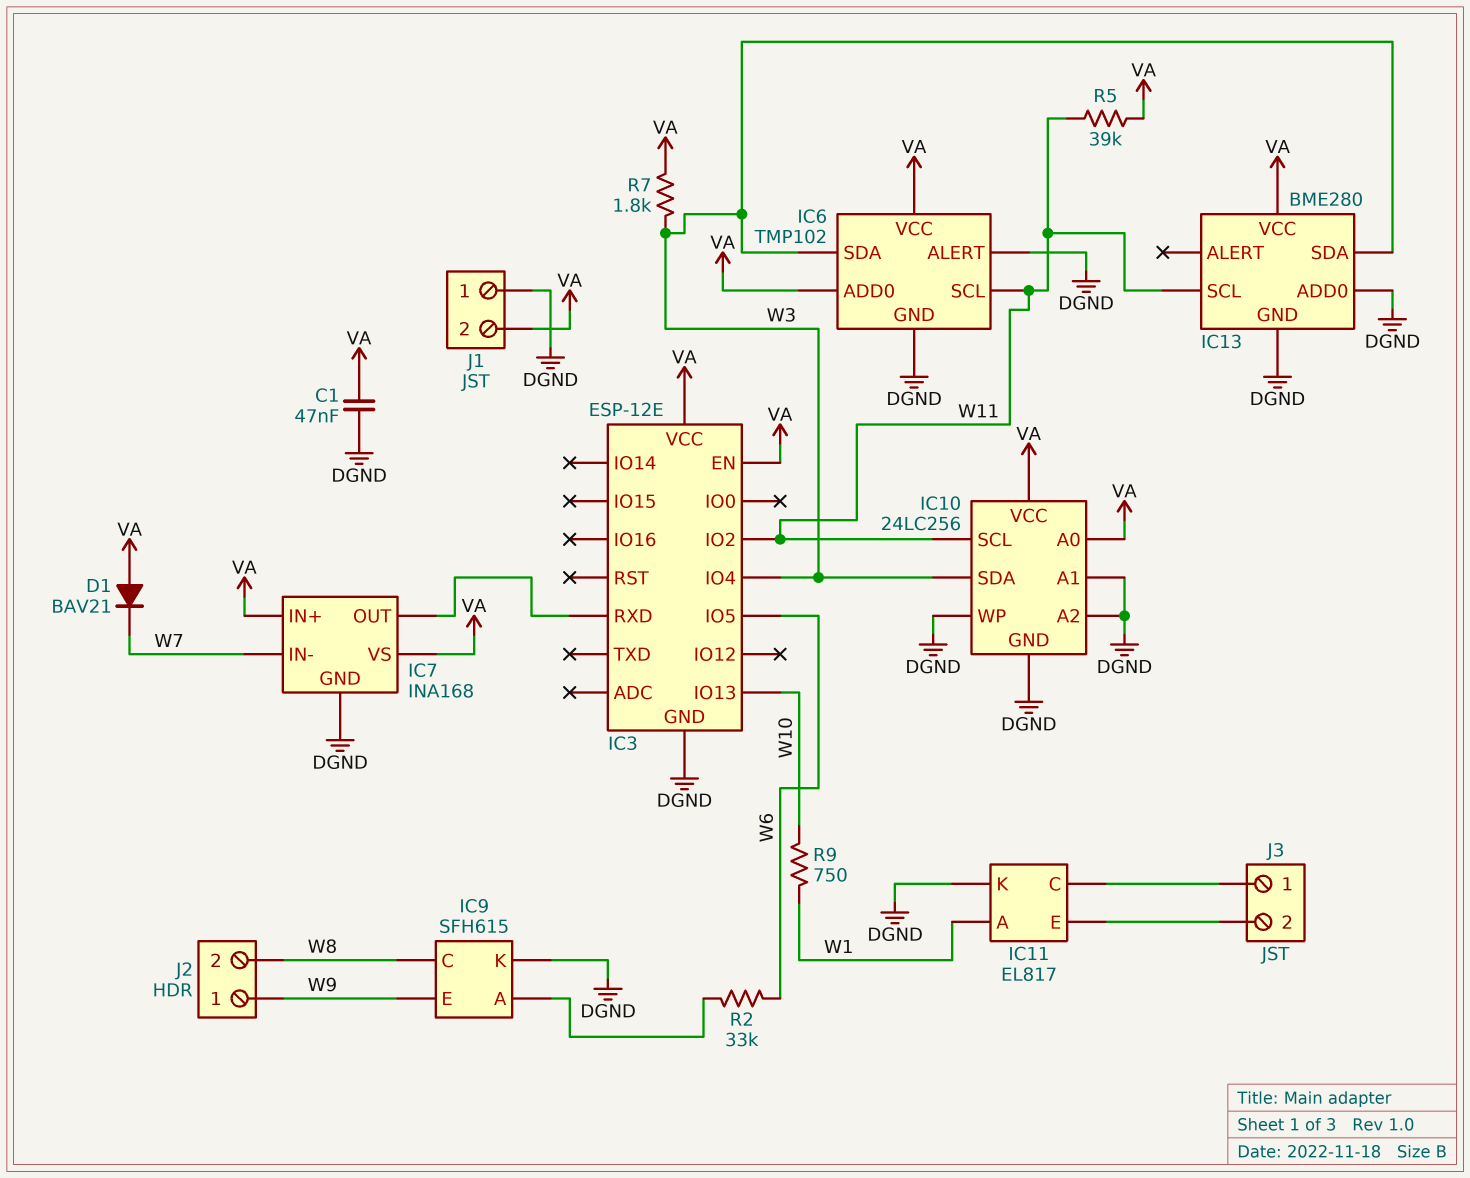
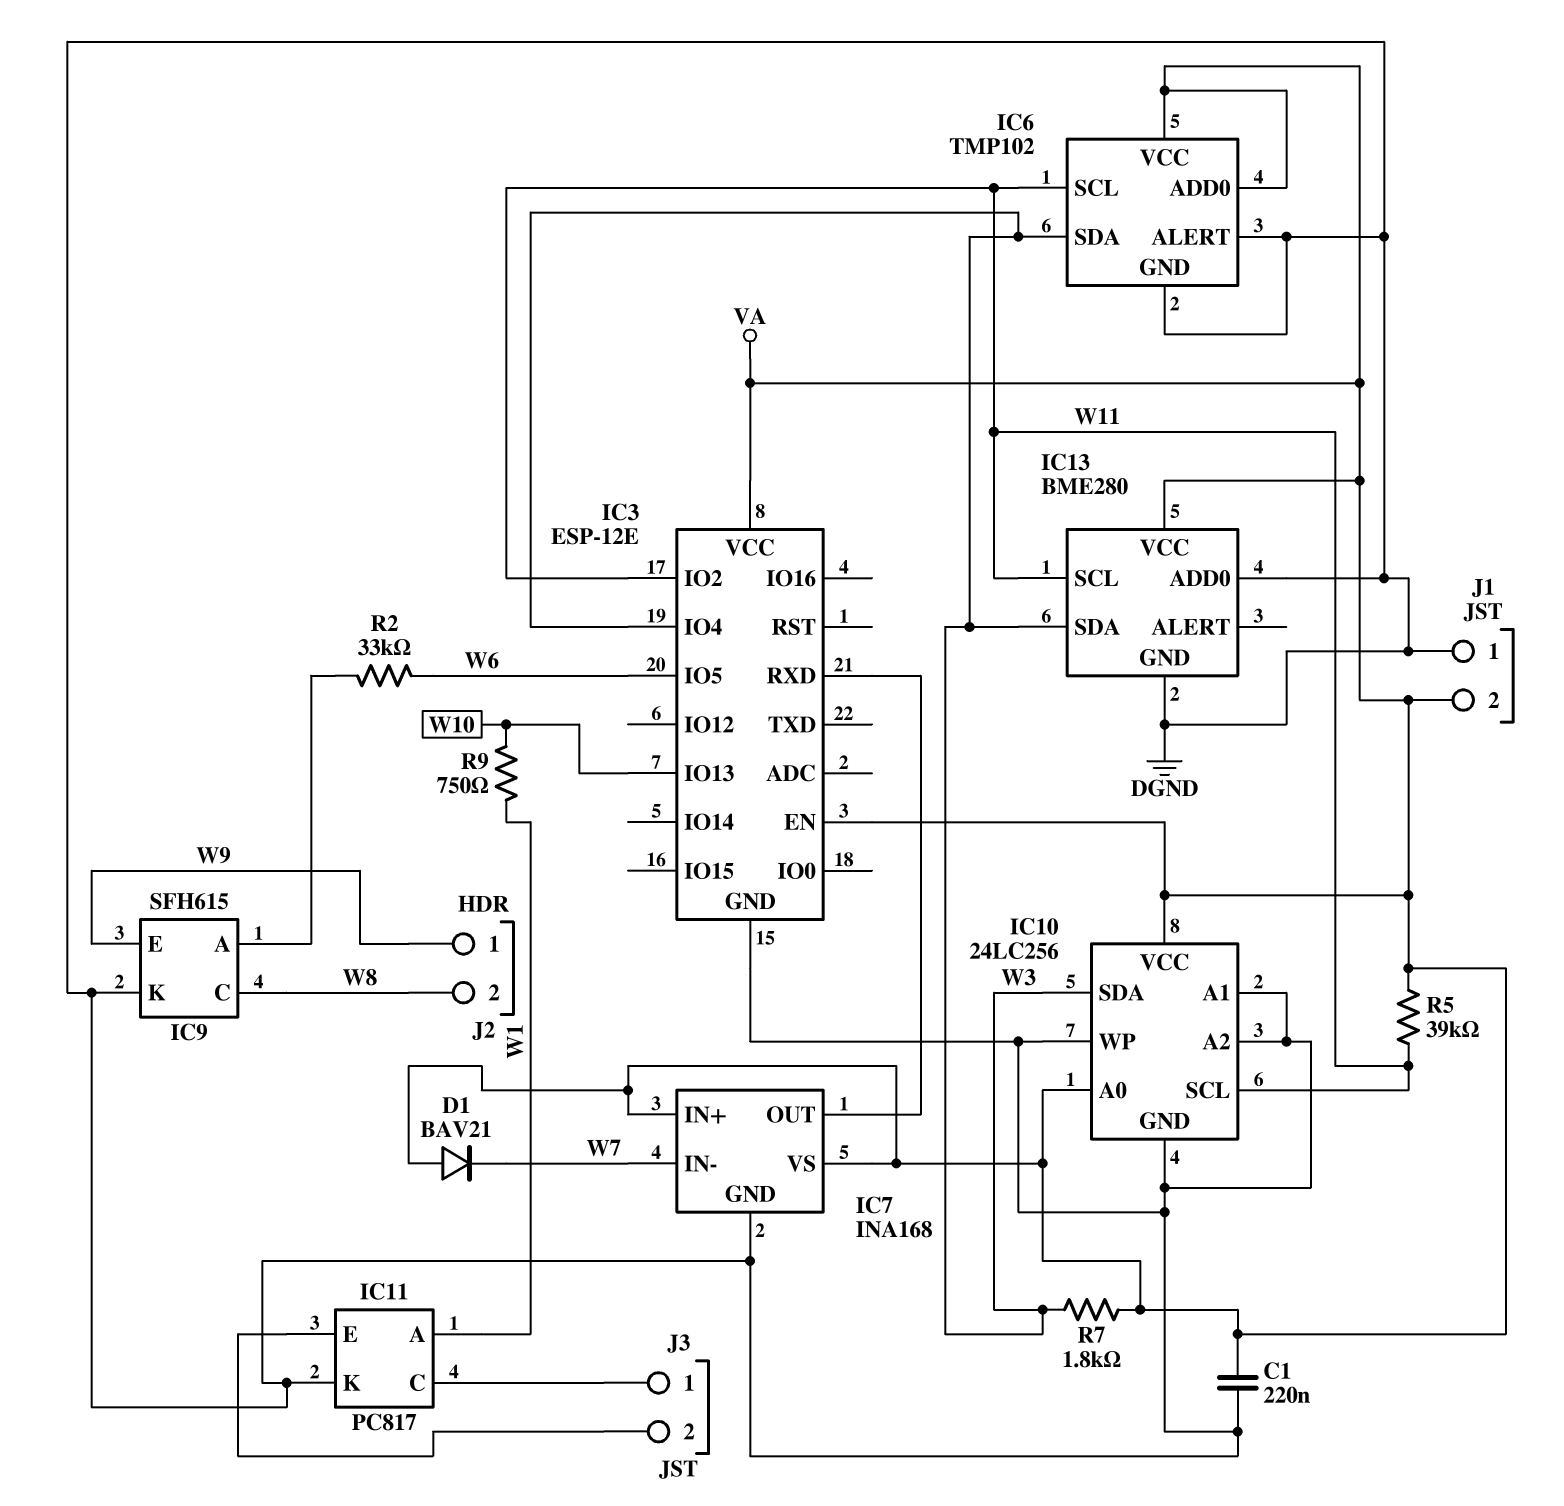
C1: 47nF (DGND, VA) -> 220nF (DGND, VA)
IC11: EL817 -> PC817

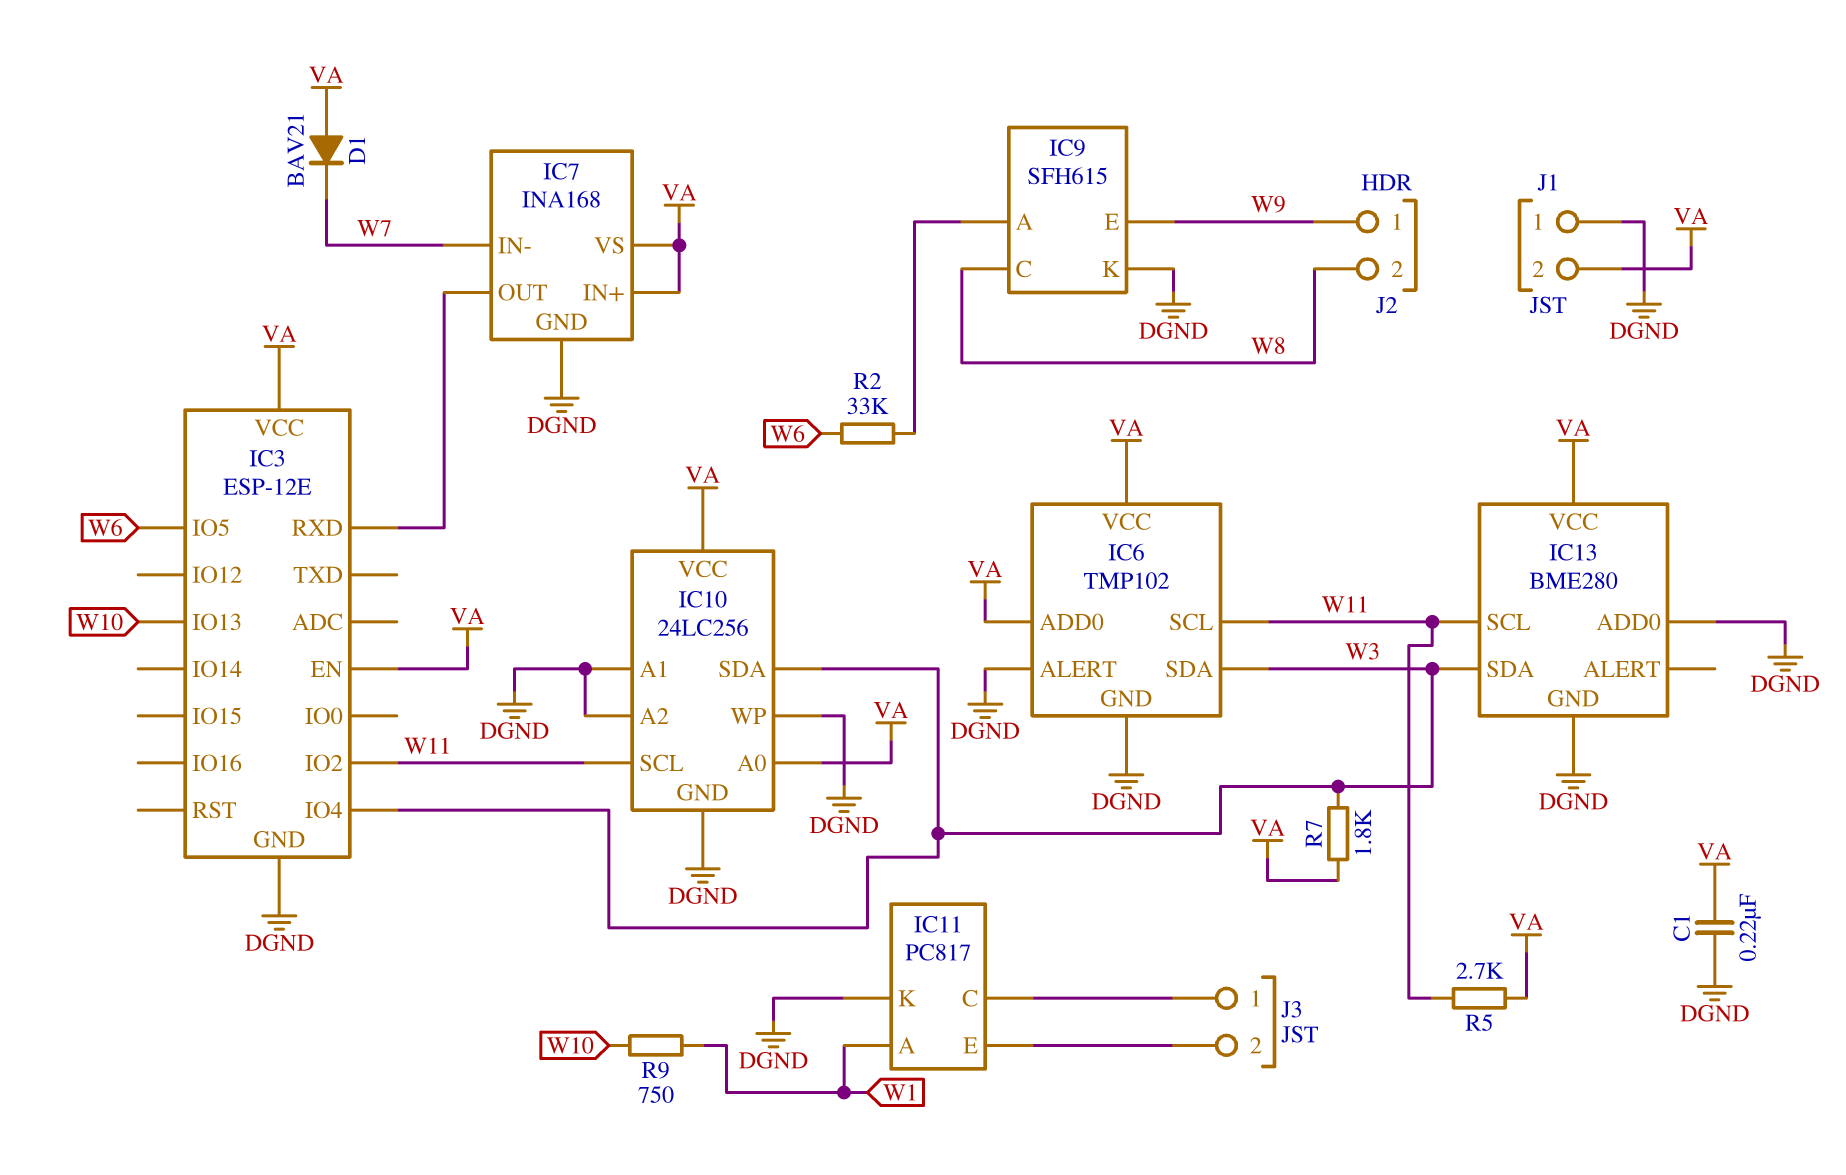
R5: 39k (VA, W11) -> 2.7k (VA, W11)

